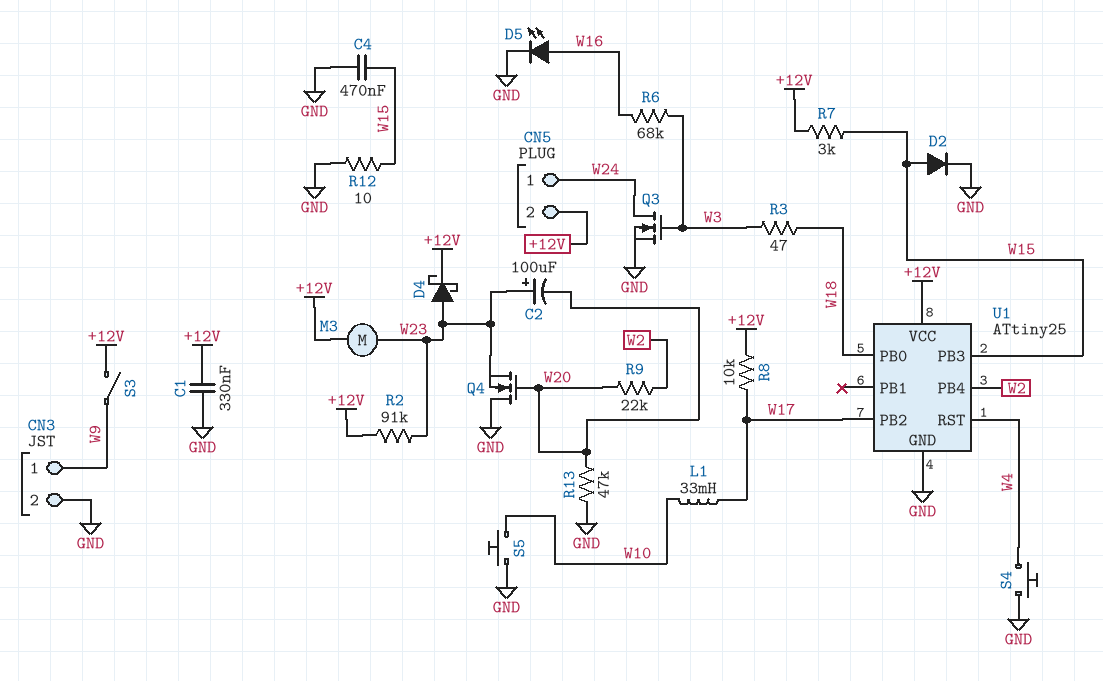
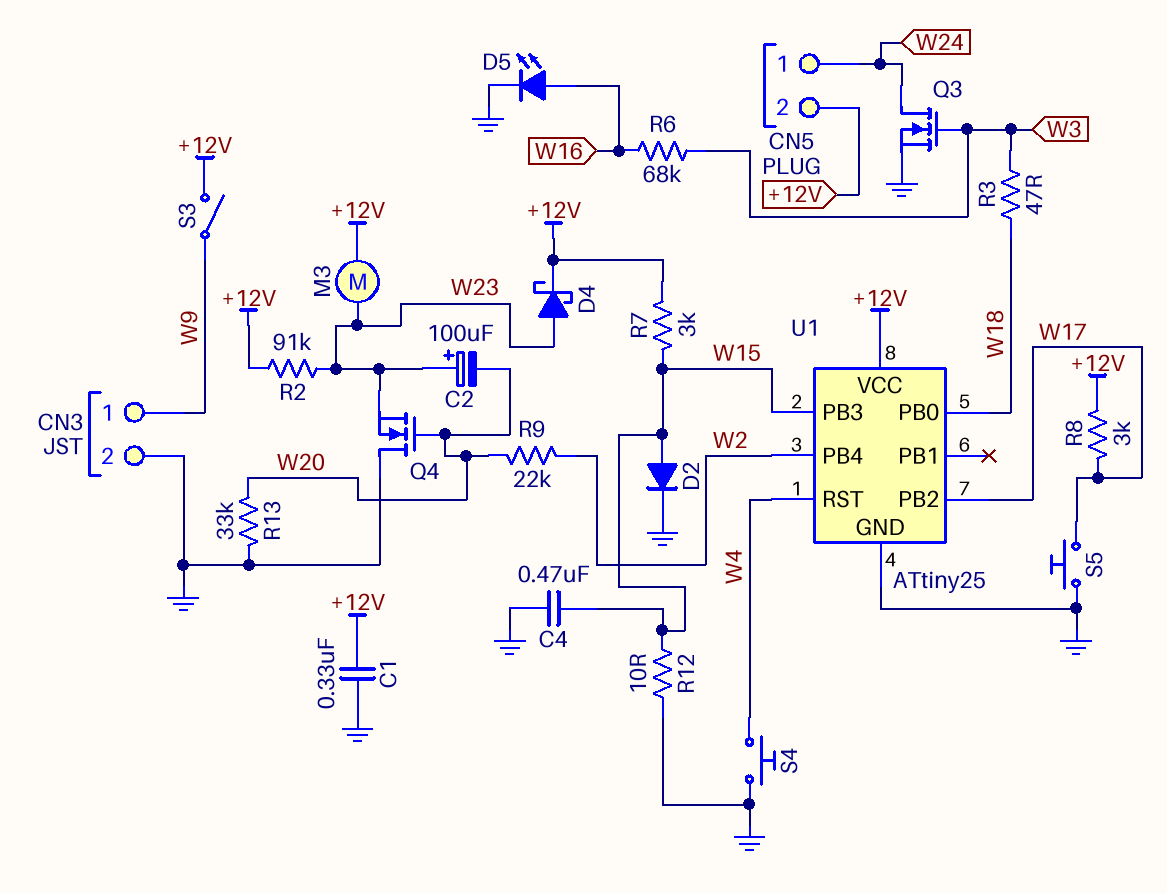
L1: 33mH (W10, W17) -> none
R8: 10k (+12V, W17) -> 3k (+12V, W17)
R13: 47k (GND, W20) -> 33k (GND, W20)
S5: button (GND, W10) -> button (GND, W17)

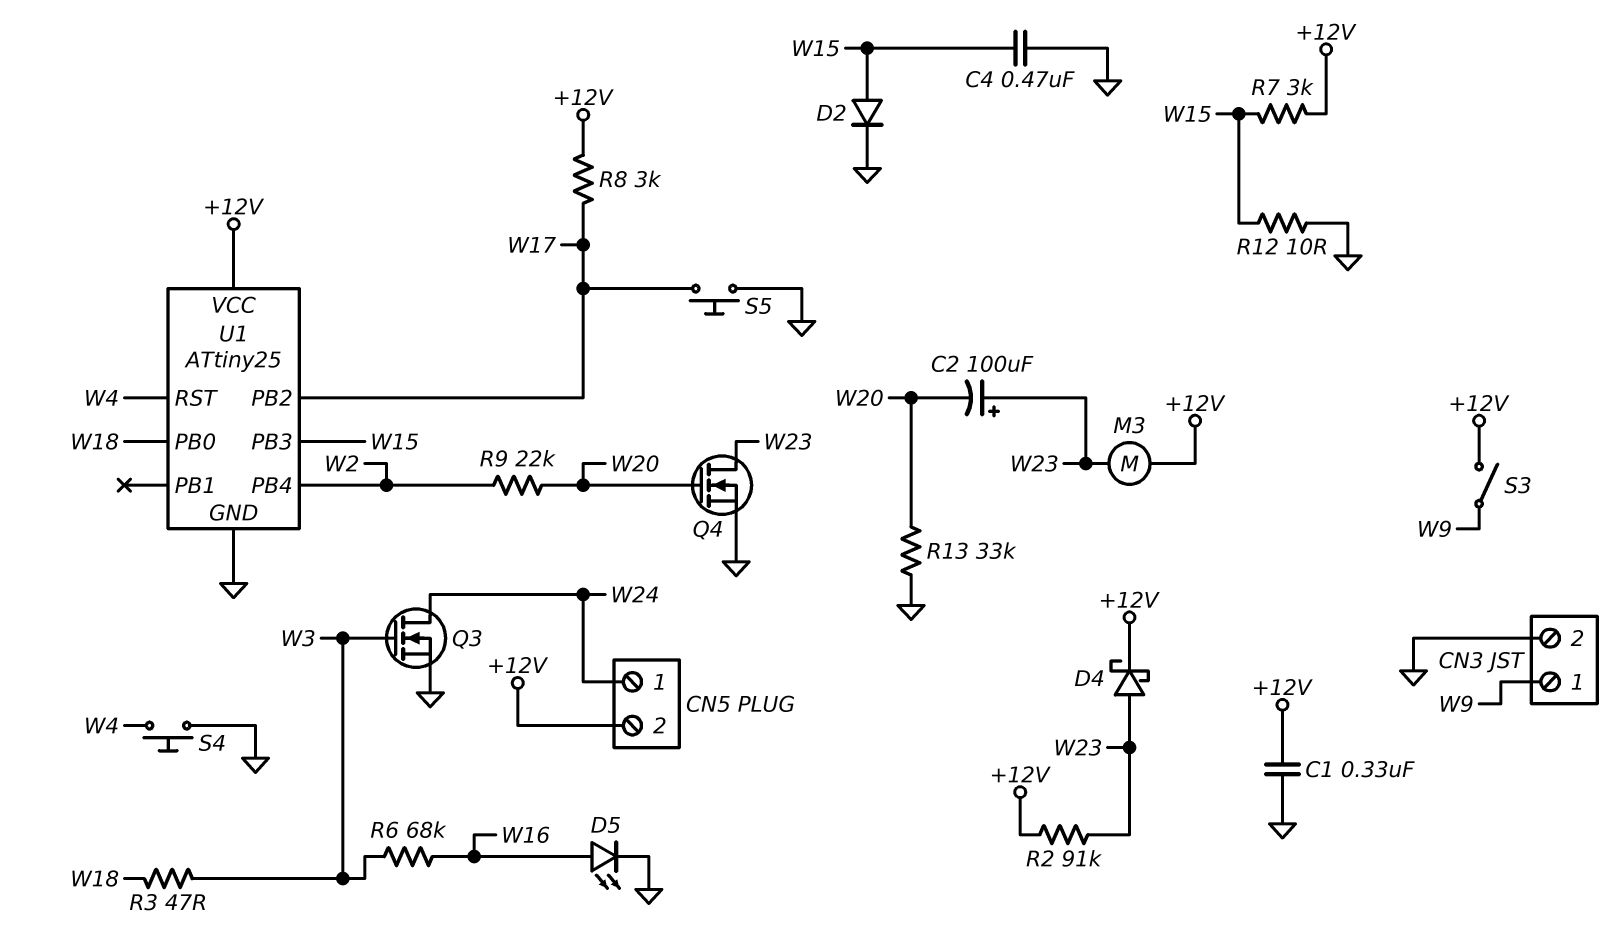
Q4: NMOS (G W20, D GND, S W23) -> NMOS (G W20, D W23, S GND)

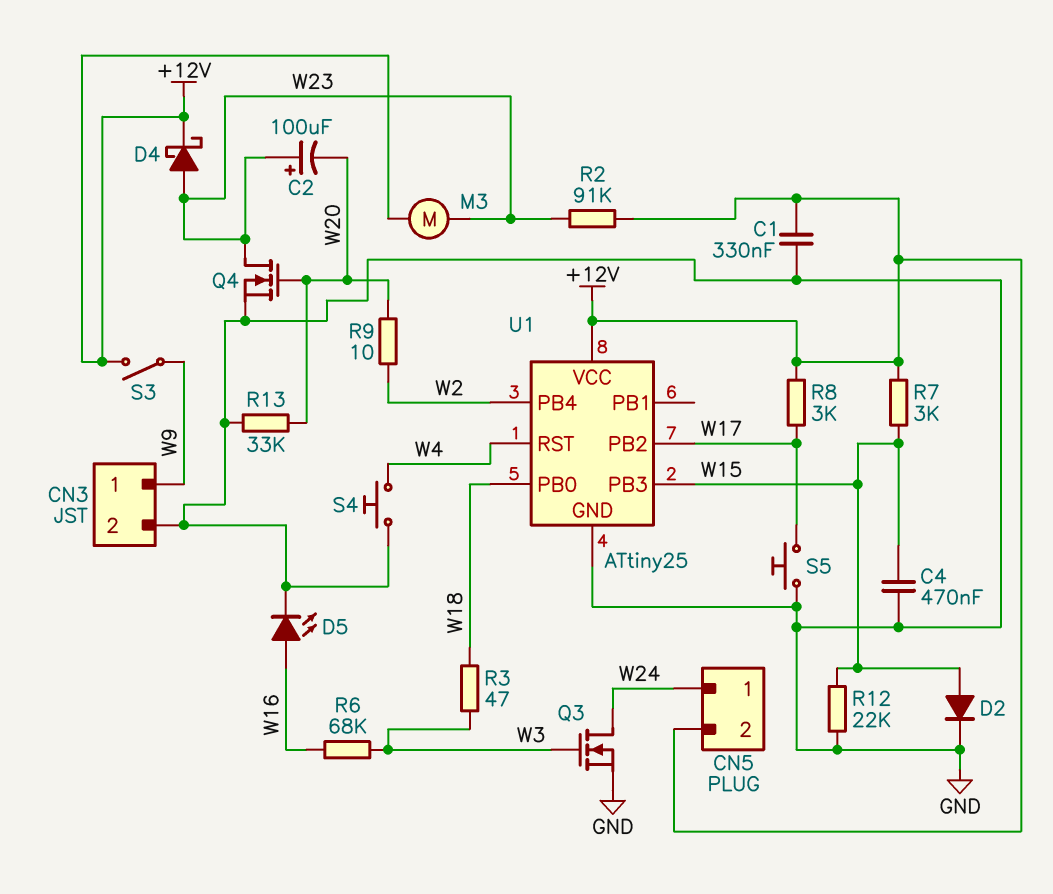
R9: 22k (W2, W20) -> 10 (W2, W20)
R12: 10 (GND, W15) -> 22k (GND, W15)

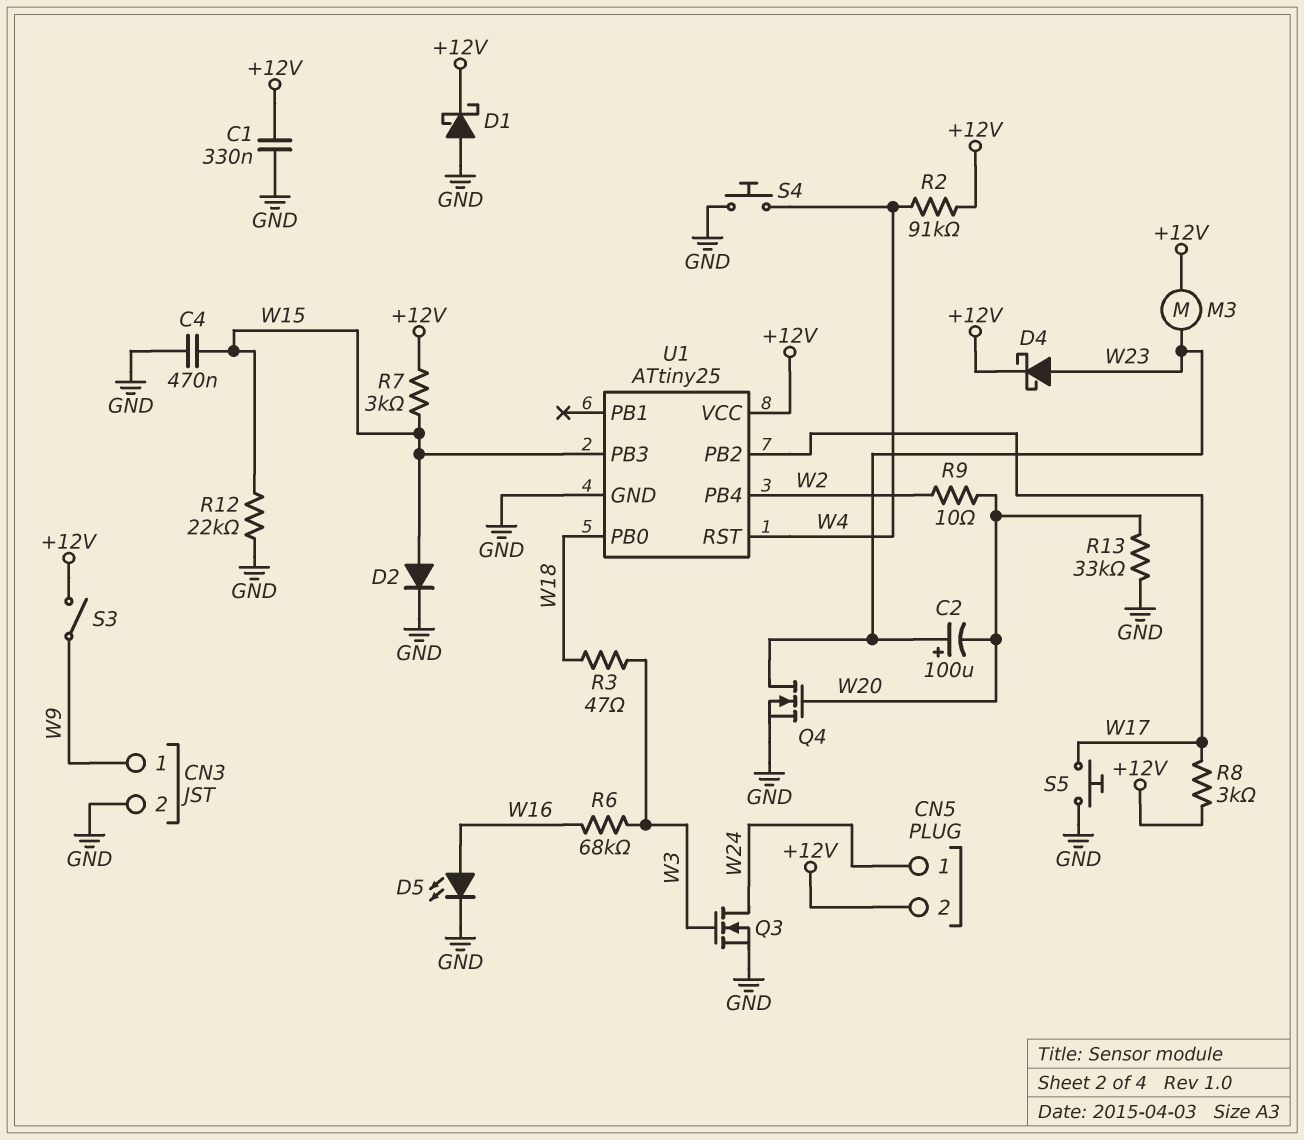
D1: none -> schottky (A GND, K +12V)
R2: 91k (+12V, W23) -> 91k (+12V, W4)

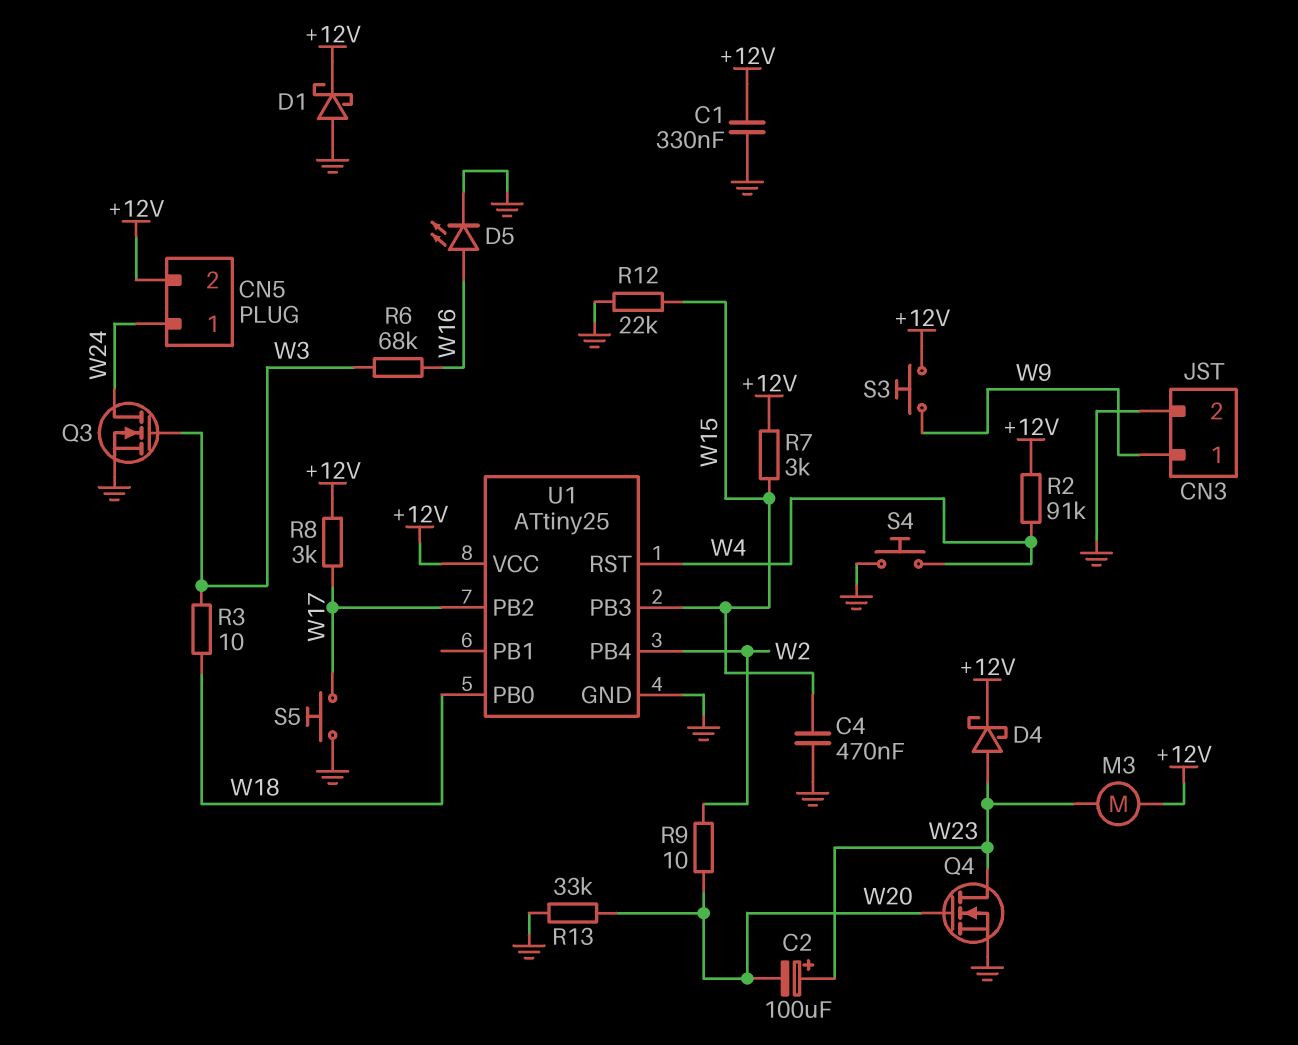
D2: diode (A W15, K GND) -> none
R3: 47 (W3, W18) -> 10 (W3, W18)
S3: switch (+12V, W9) -> button (+12V, W9)

